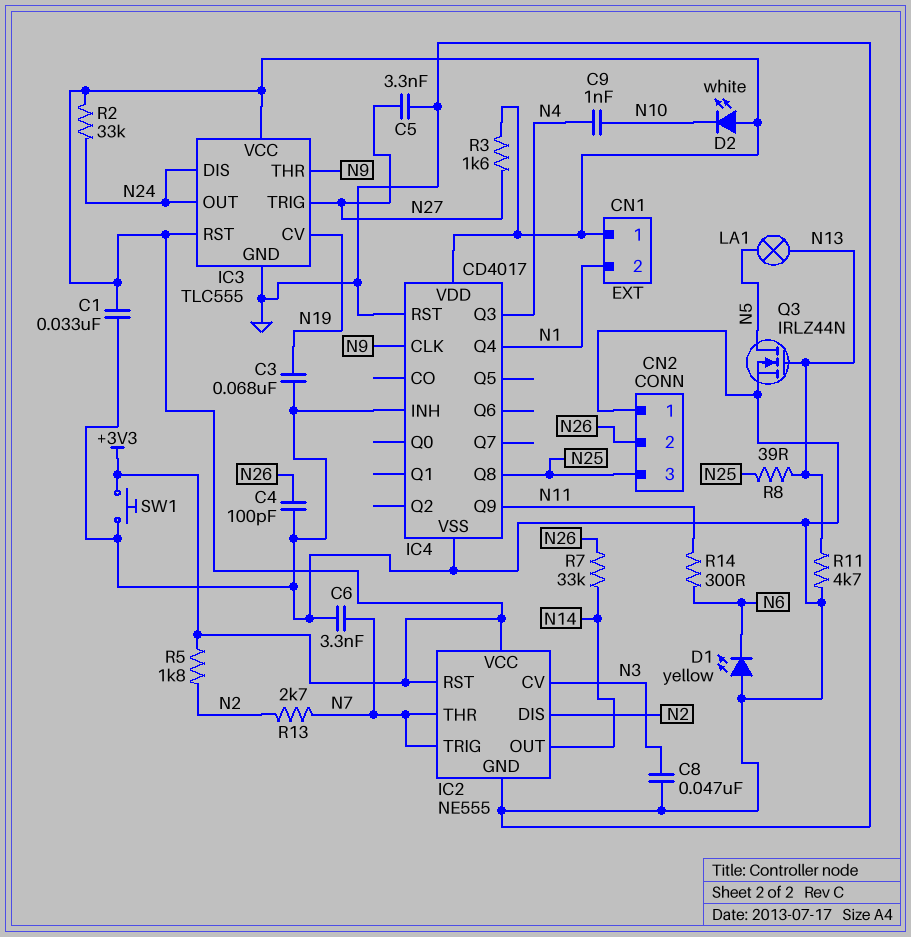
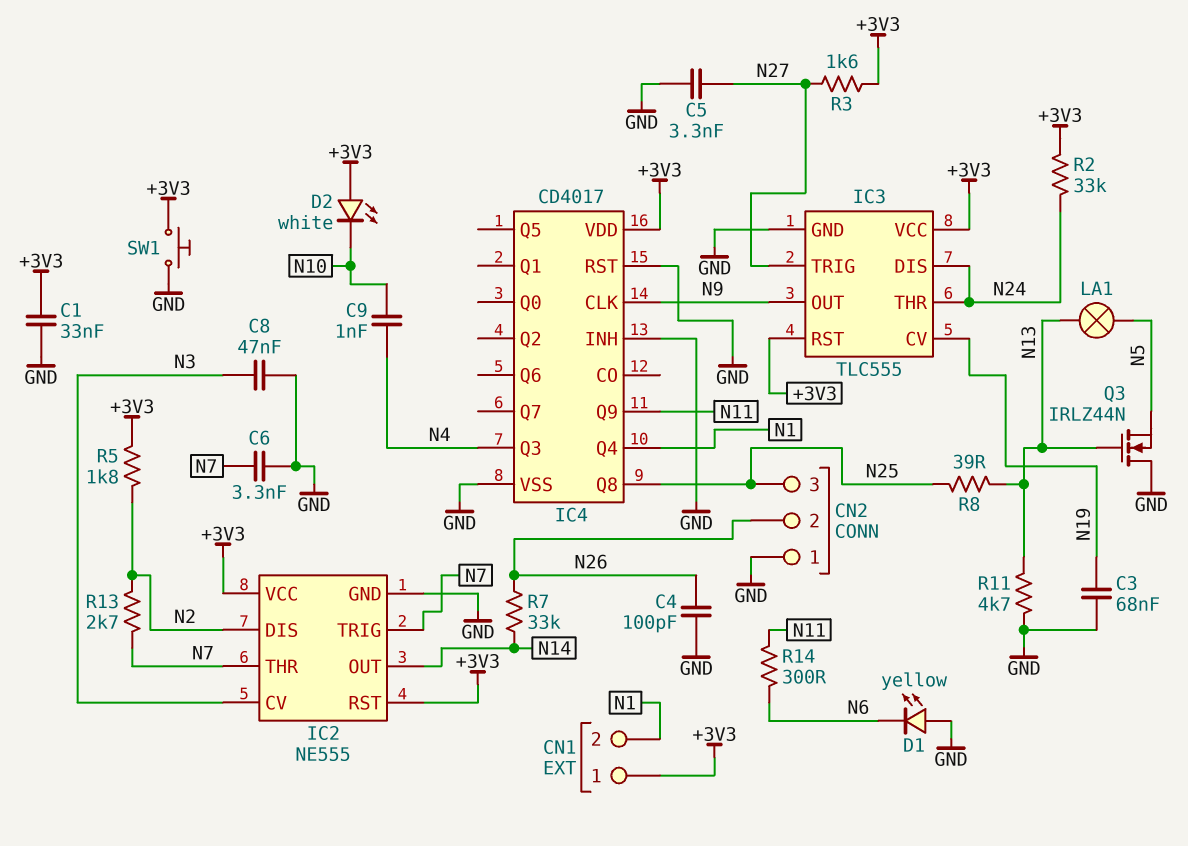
IC3 pin OUT: N24 -> N9
IC3 pin THR: N9 -> N24
Q3: NMOS IRLZ44N (G N13, D N5, S GND) -> NMOS IRLZ44N (G N13, D GND, S N5)

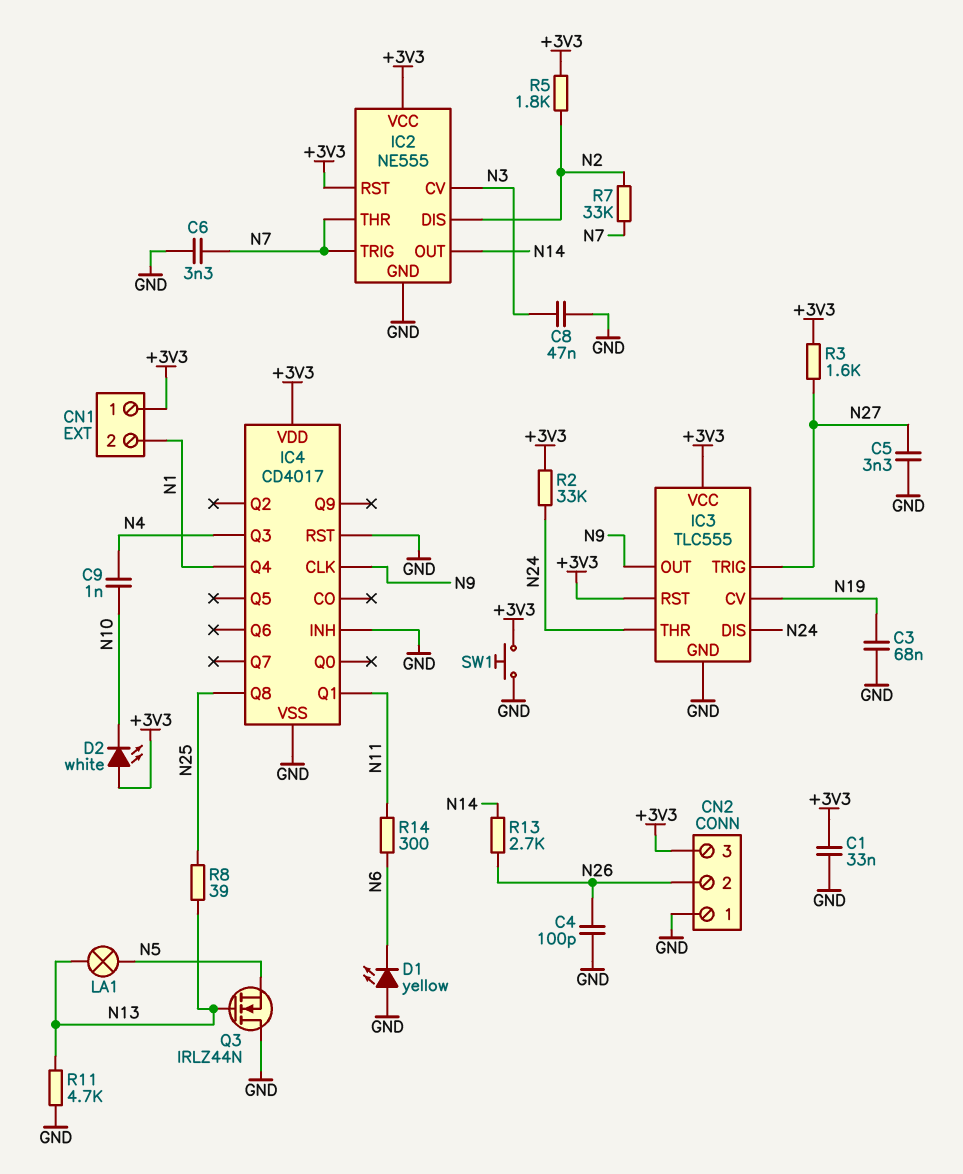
CN2 pin 3: N25 -> +3V3
IC4 pin Q1: none -> N11
IC4 pin Q9: N11 -> none
R7: 33k (N14, N26) -> 33k (N2, N7)
R13: 2.7k (N2, N7) -> 2.7k (N14, N26)

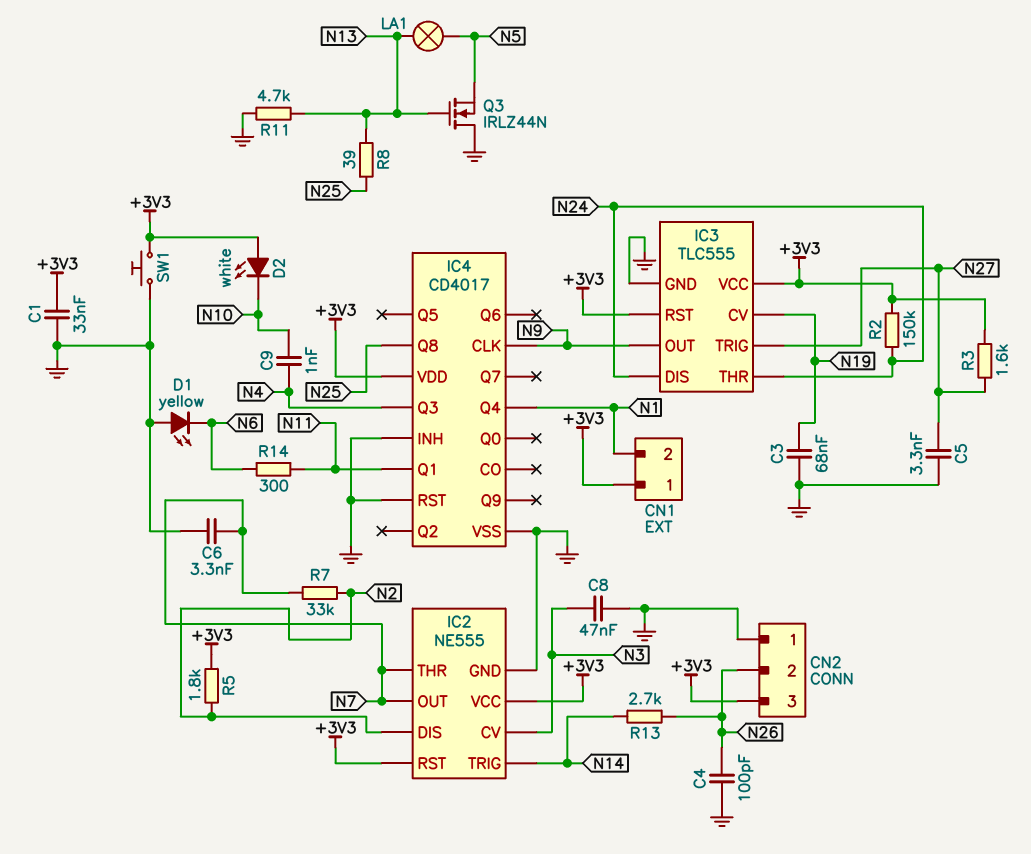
IC2 pin OUT: N14 -> N7
IC2 pin TRIG: N7 -> N14
R2: 33k (+3V3, N24) -> 150k (+3V3, N24)

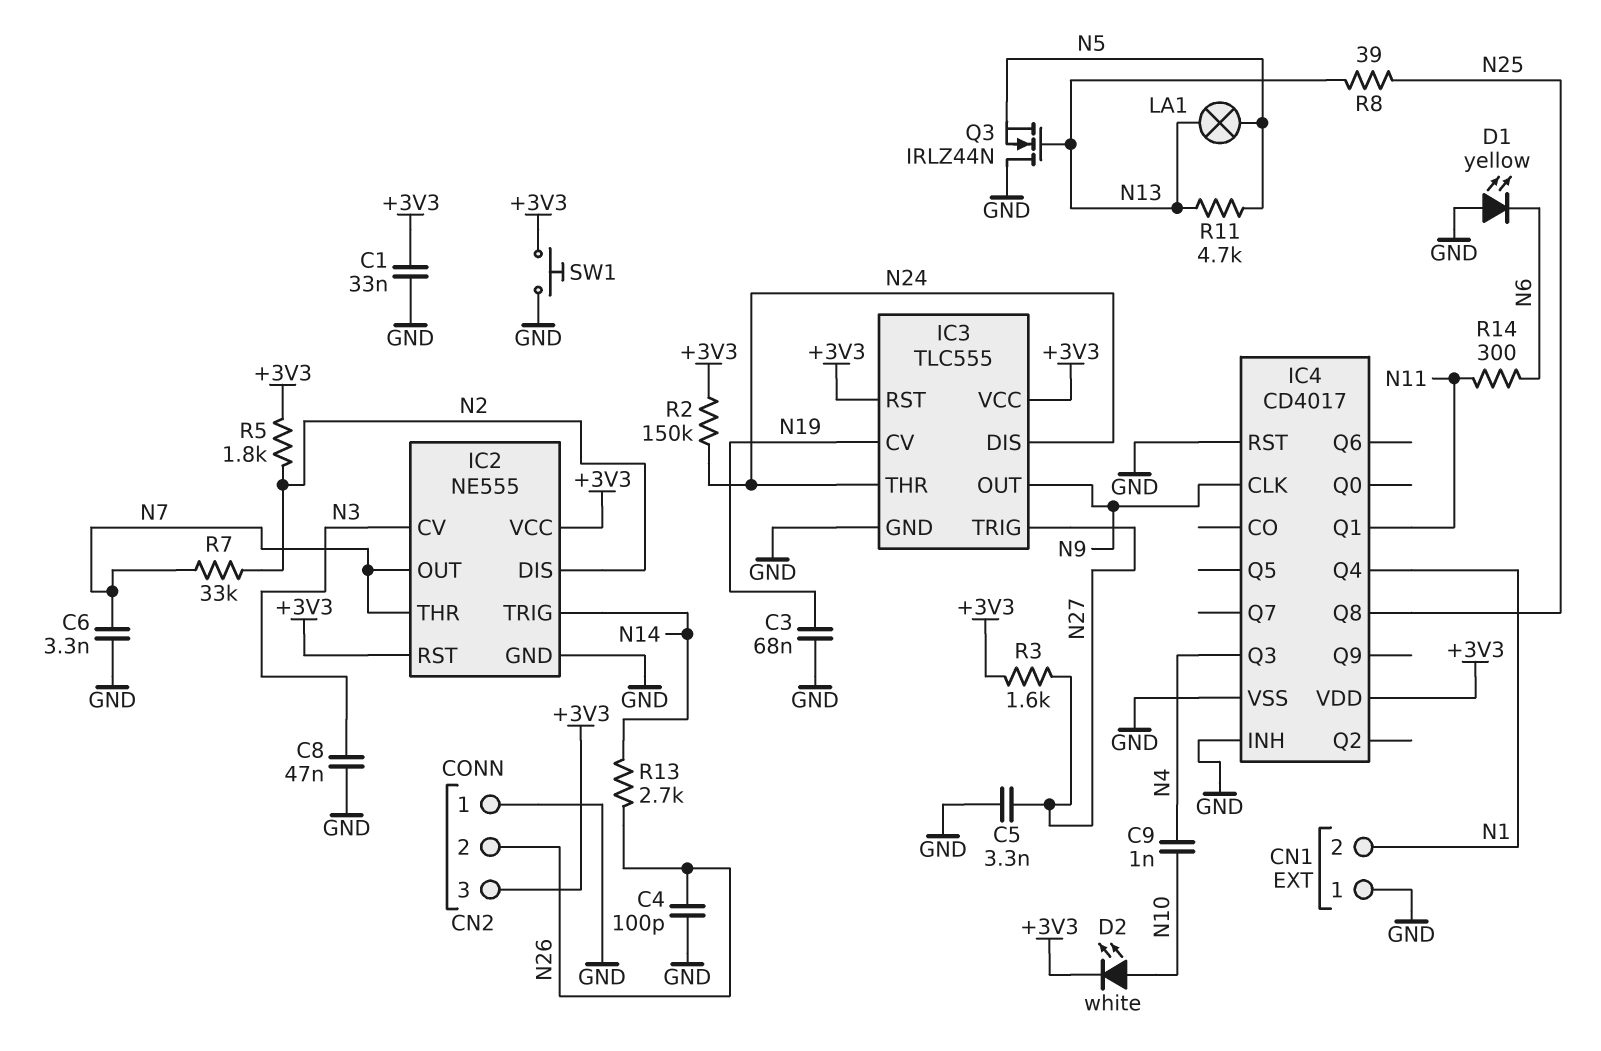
CN1 pin 1: +3V3 -> GND
D2: LED white (A +3V3, K N10) -> LED white (A N10, K +3V3)
R11: 4.7k (GND, N13) -> 4.7k (N5, N13)

